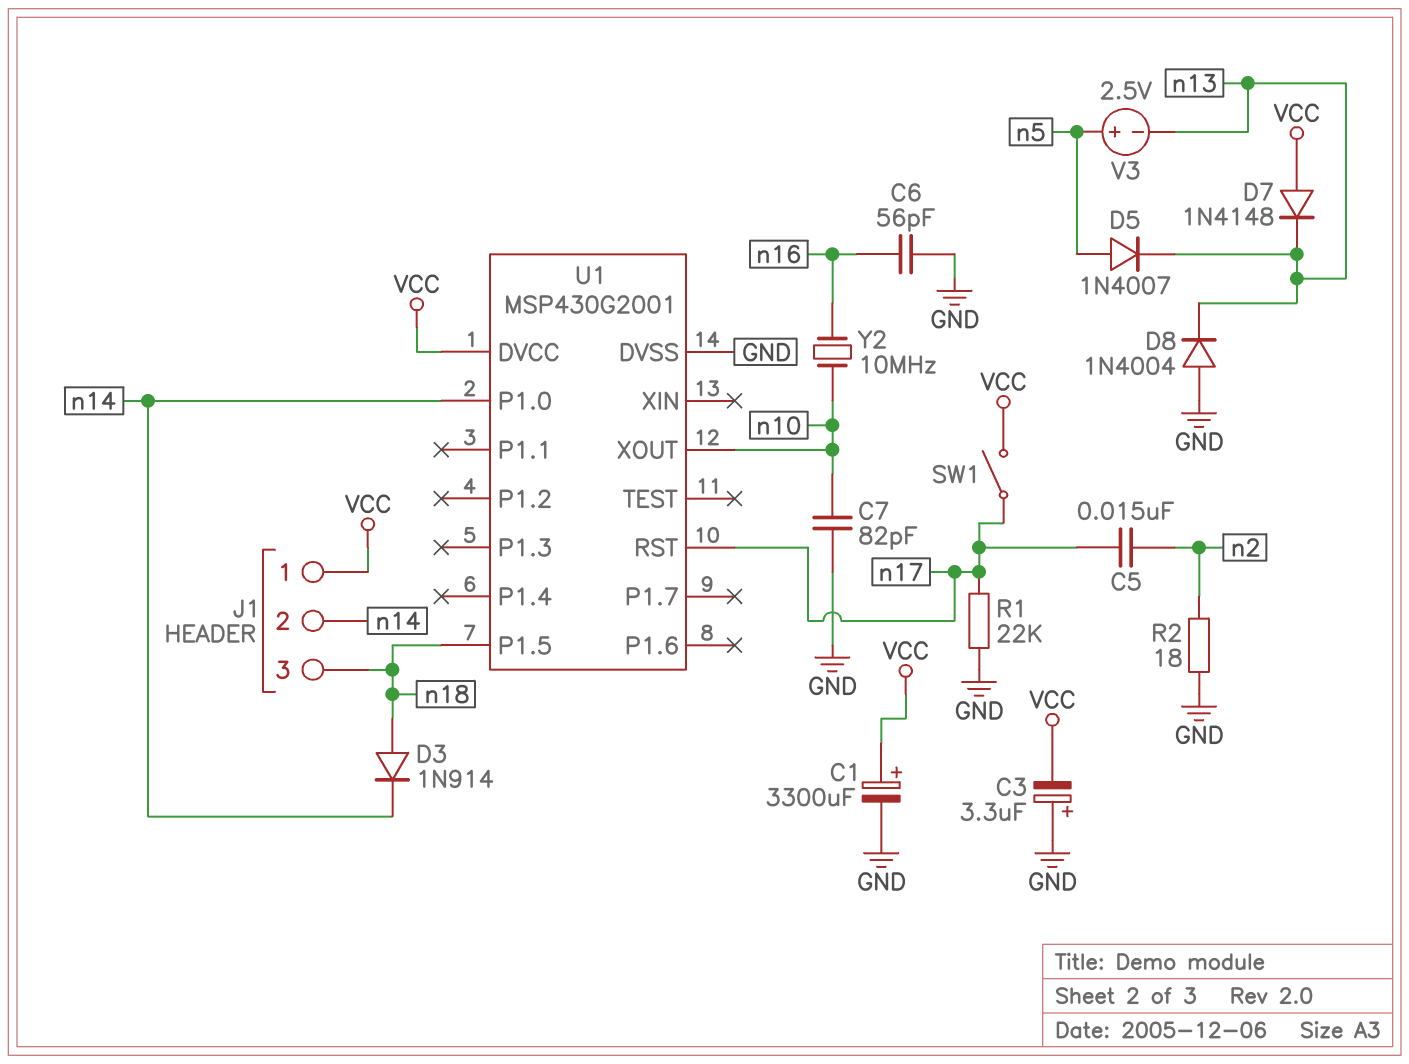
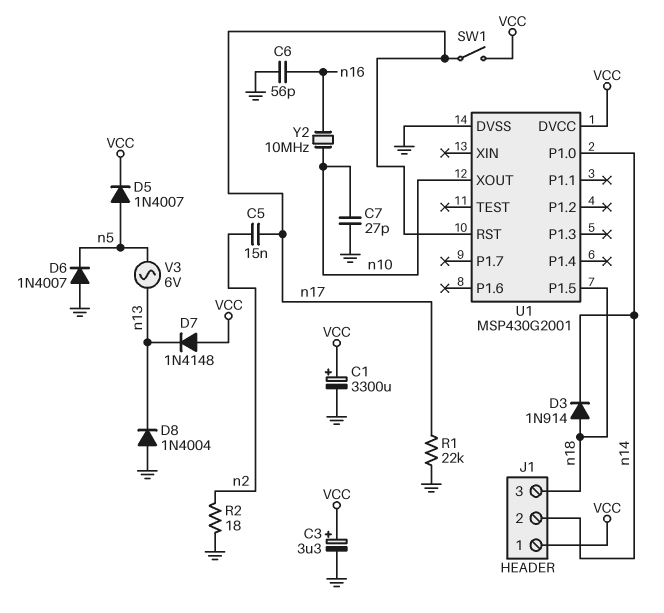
C3: 3.3uF (plus GND, minus VCC) -> 3.3uF (plus VCC, minus GND)
C7: 82pF (GND, n10) -> 27pF (GND, n10)
D5: diode 1N4007 (A n5, K n13) -> diode 1N4007 (A n5, K VCC)
D6: none -> diode 1N4007 (A GND, K n5)
V3: 2.5V (plus n5, minus n13) -> AC 6V (n5, n13)

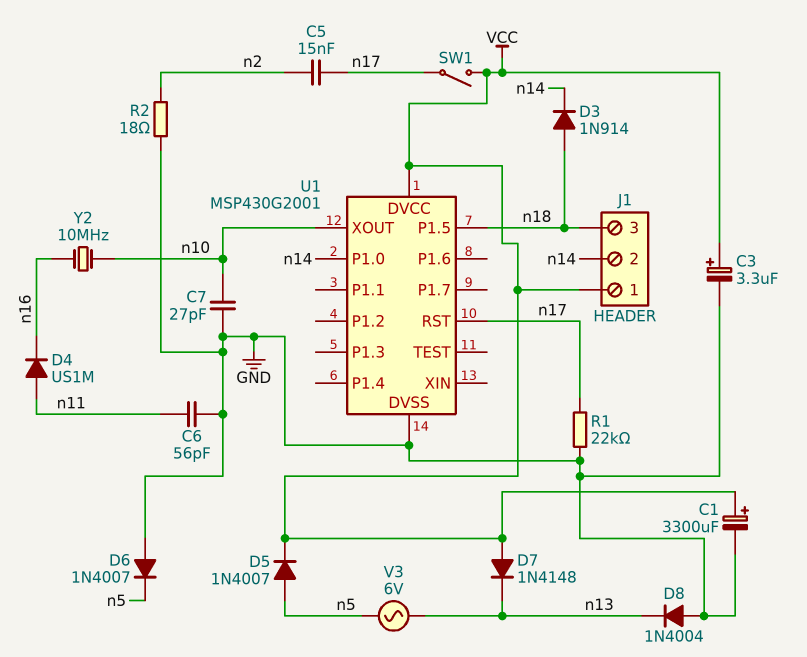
C6: 56pF (GND, n16) -> 56pF (GND, n11)
D4: none -> diode US1M (A n11, K n16)

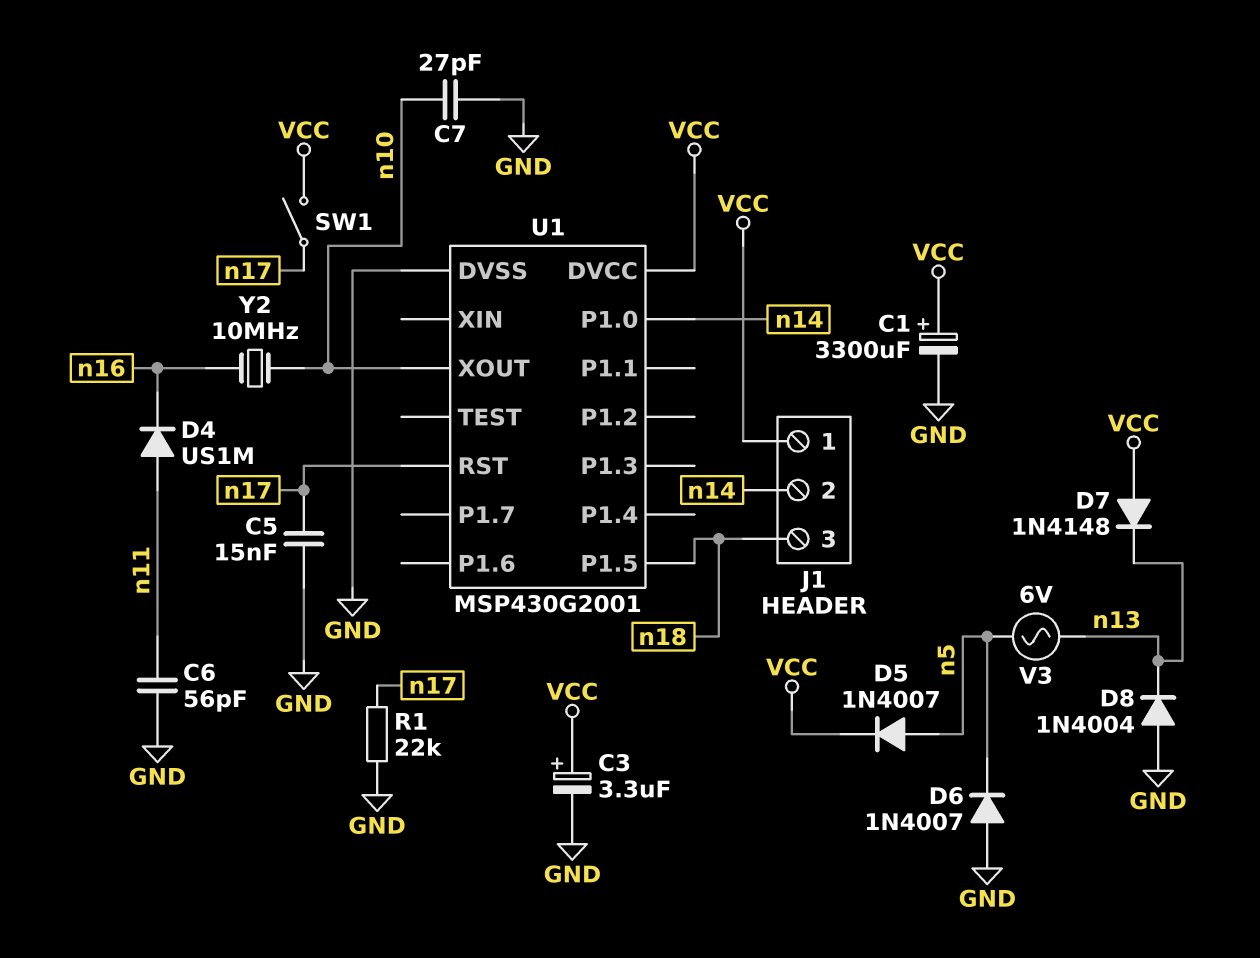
C5: 15nF (n2, n17) -> 15nF (GND, n17)
D3: diode 1N914 (A n18, K n14) -> none
R2: 18 (GND, n2) -> none

